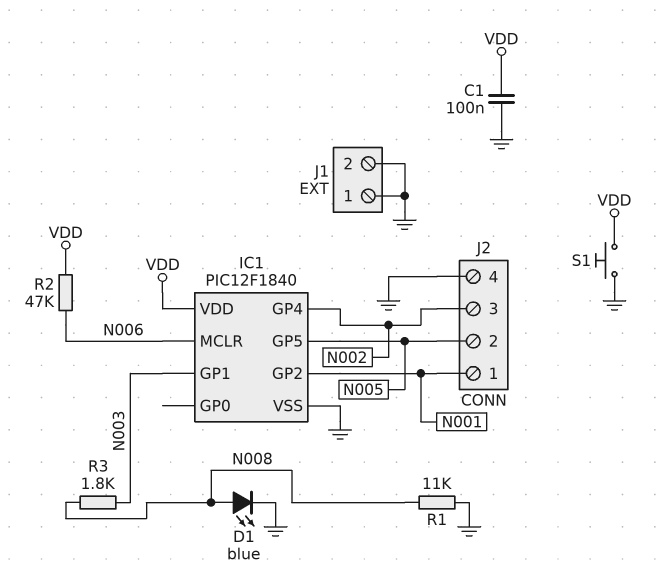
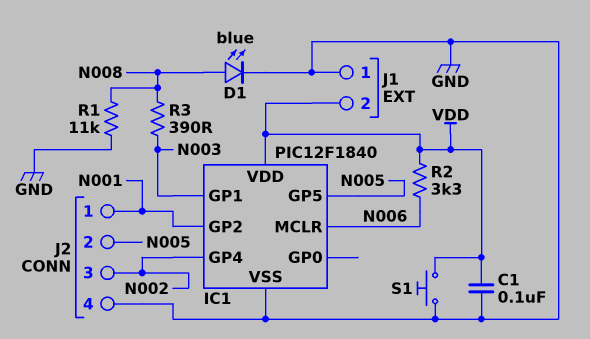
J1 pin 2: GND -> VDD
R2: 47k (N006, VDD) -> 3.3k (N006, VDD)
R3: 1.8k (N003, N008) -> 390 (N003, N008)

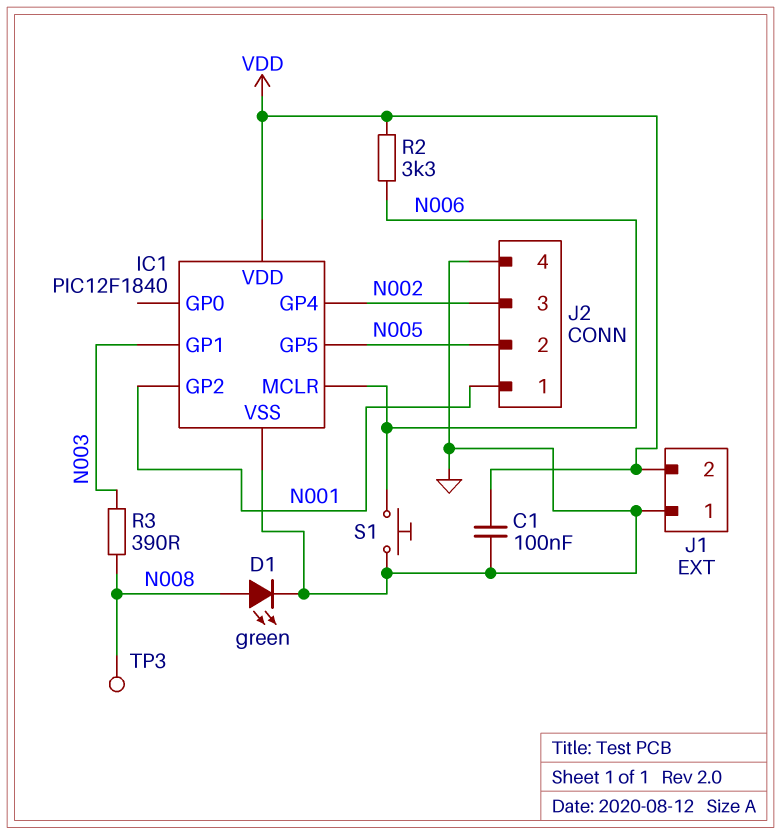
D1: LED blue (A N008, K GND) -> LED green (A N008, K GND)
R1: 11k (GND, N008) -> none
S1: button (GND, VDD) -> button (GND, N006)
TP3: none -> test point (N008)

